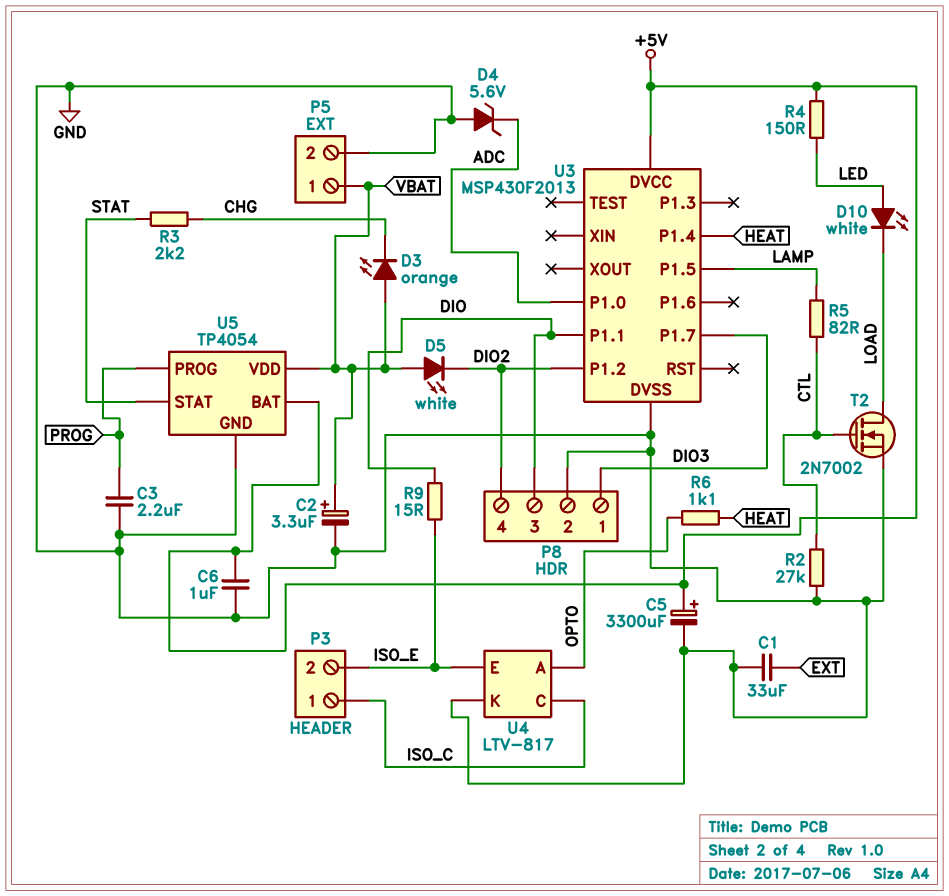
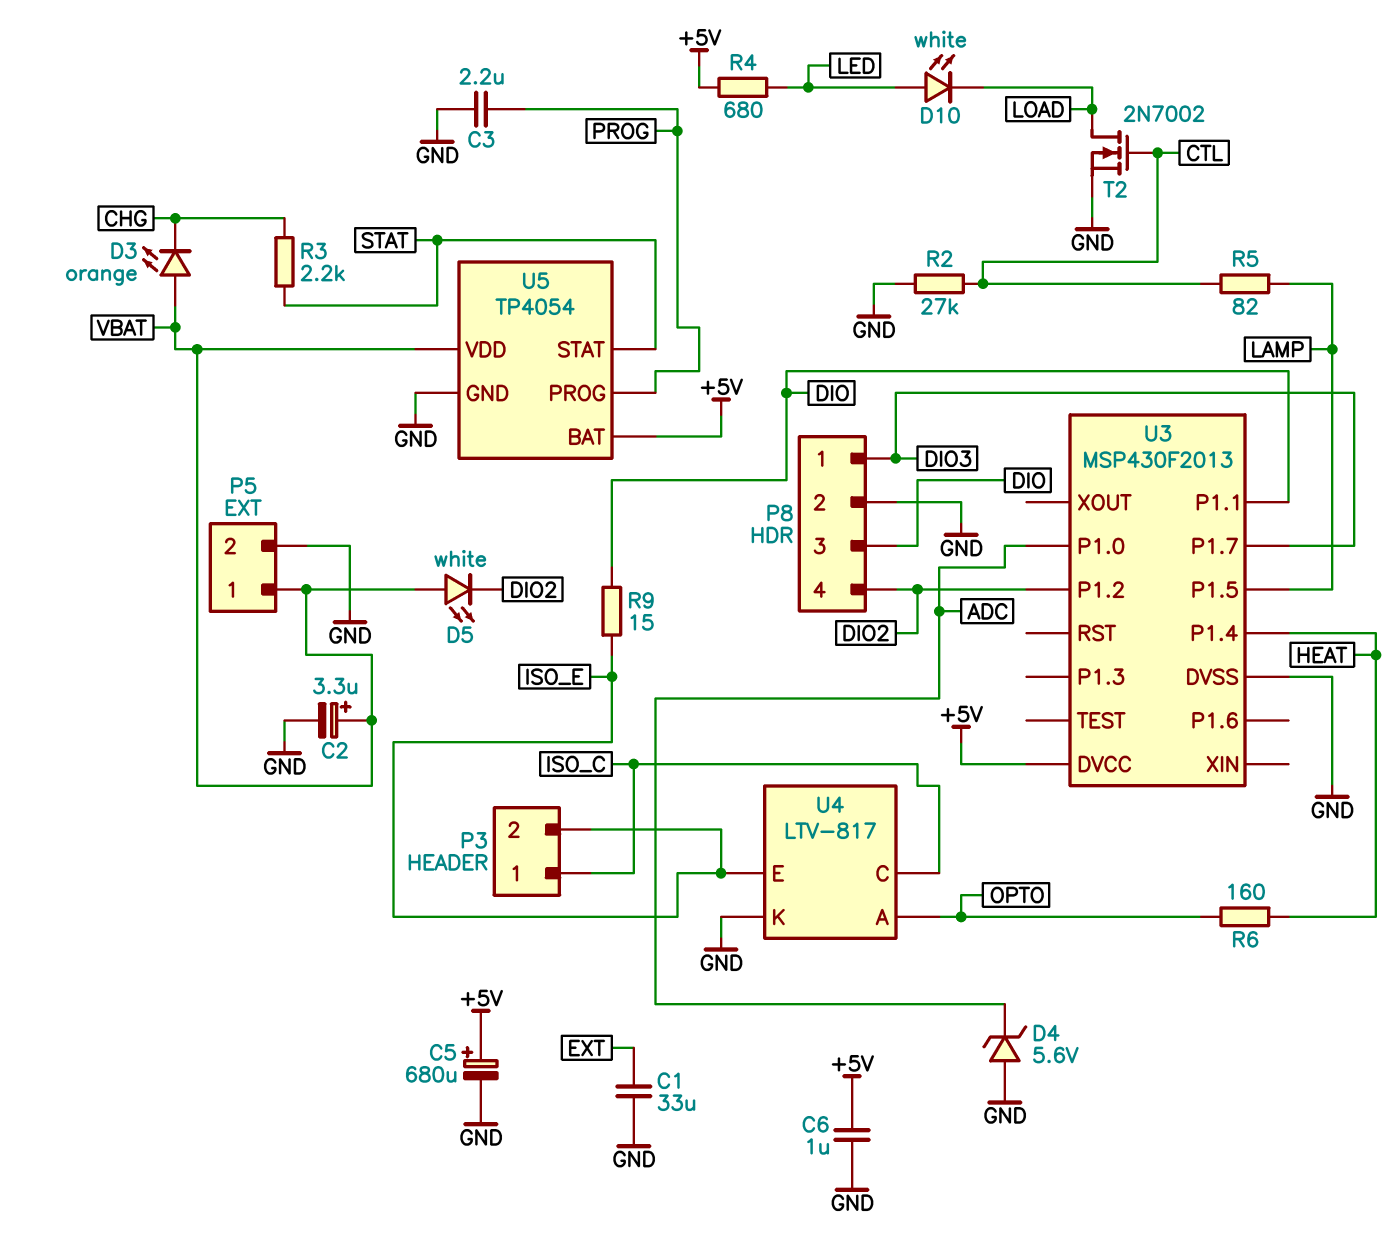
C5: 3300uF (plus +5V, minus GND) -> 680uF (plus +5V, minus GND)
R4: 150 (+5V, LED) -> 680 (+5V, LED)
R6: 1.1k (HEAT, OPTO) -> 160 (HEAT, OPTO)

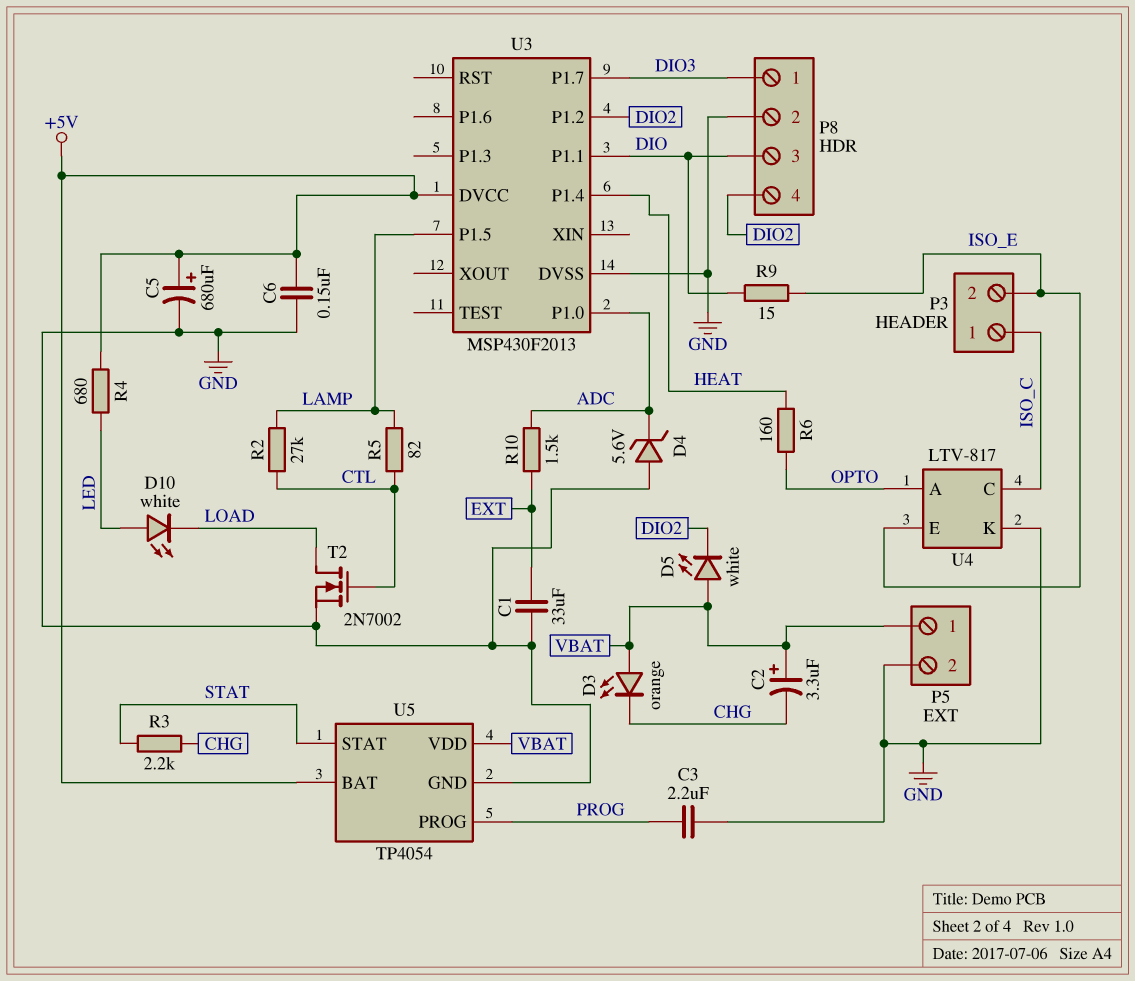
C2: 3.3uF (plus VBAT, minus GND) -> 3.3uF (plus VBAT, minus CHG)
C6: 1uF (+5V, GND) -> 150nF (+5V, GND)
R2: 27k (CTL, GND) -> 27k (CTL, LAMP)
R10: none -> 1.5k (ADC, EXT)

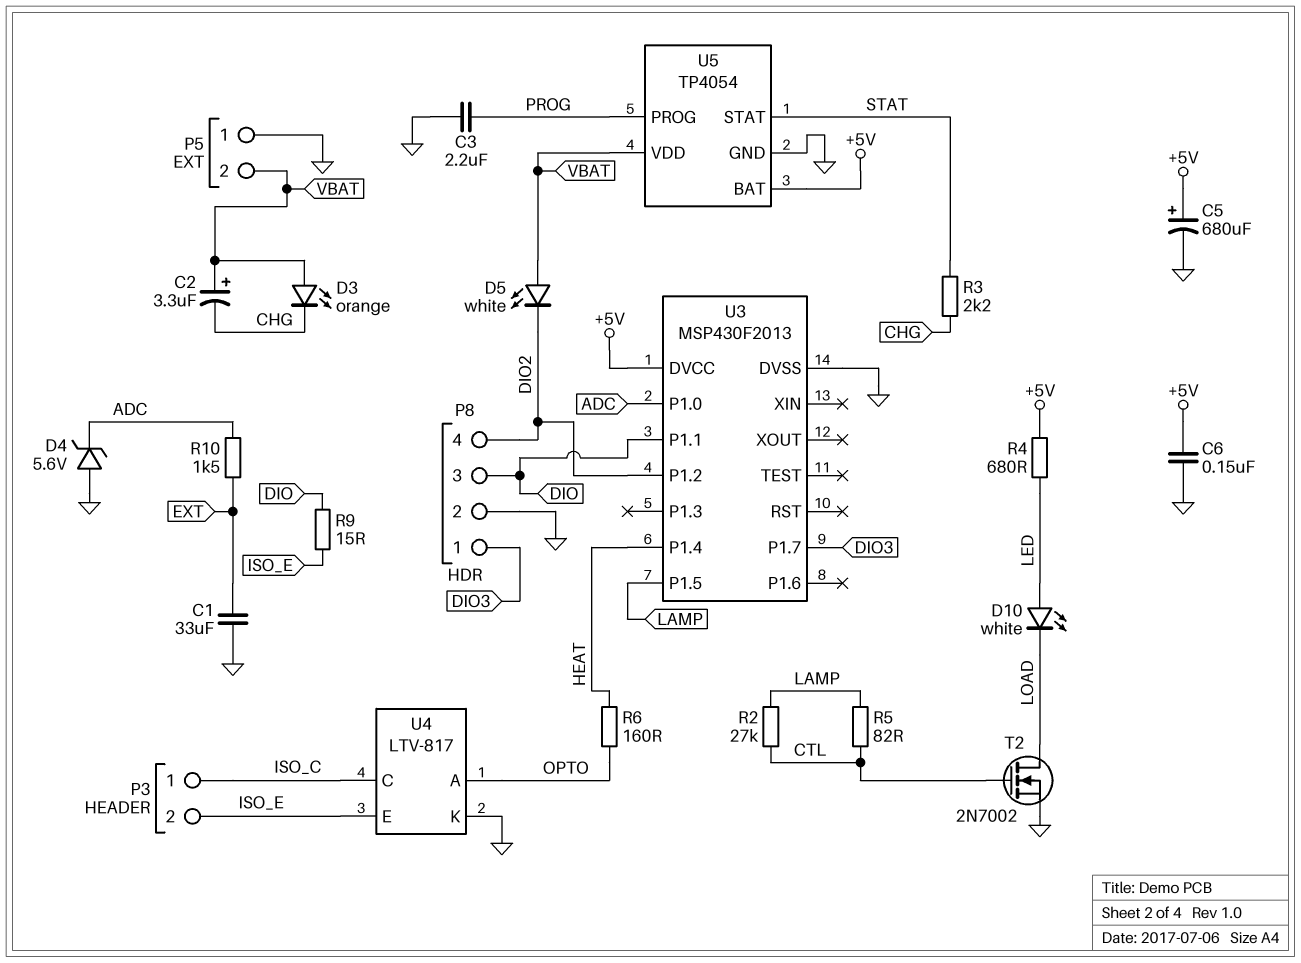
P5 pin 1: VBAT -> GND
P5 pin 2: GND -> VBAT

